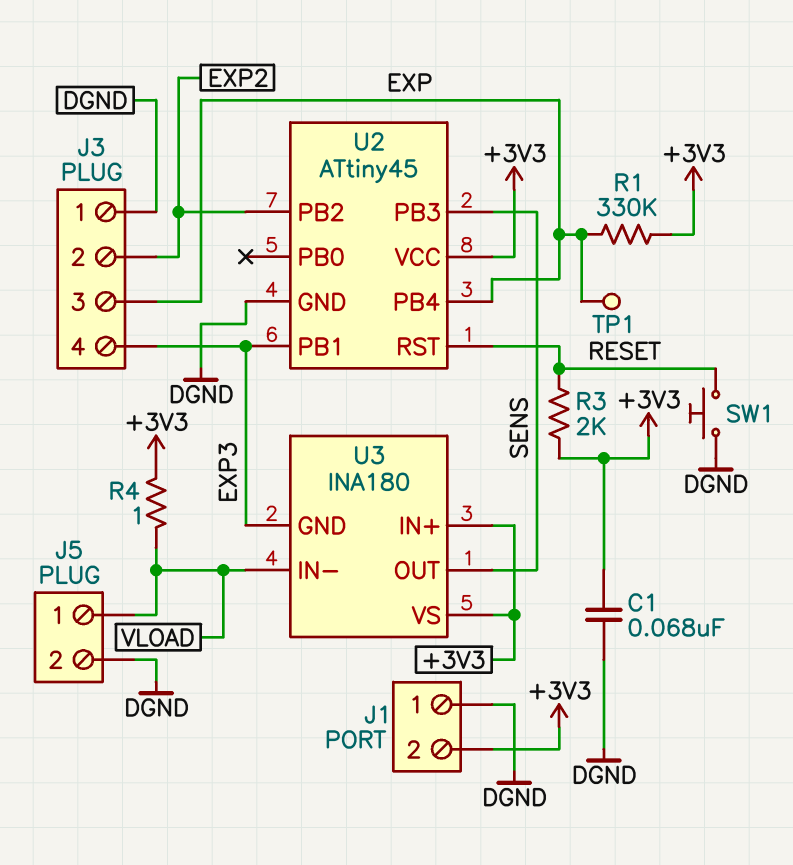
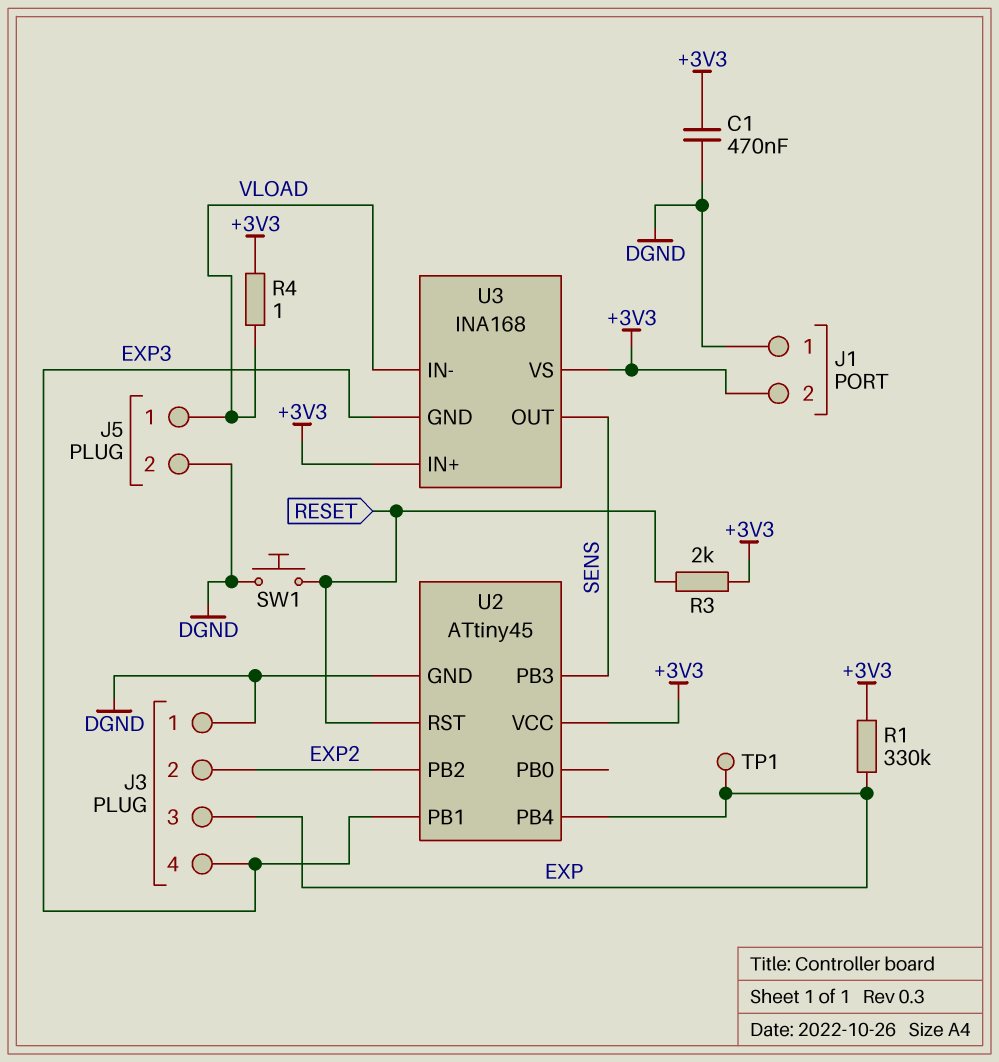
C1: 68nF (+3V3, DGND) -> 470nF (+3V3, DGND)
U3: INA180 -> INA168

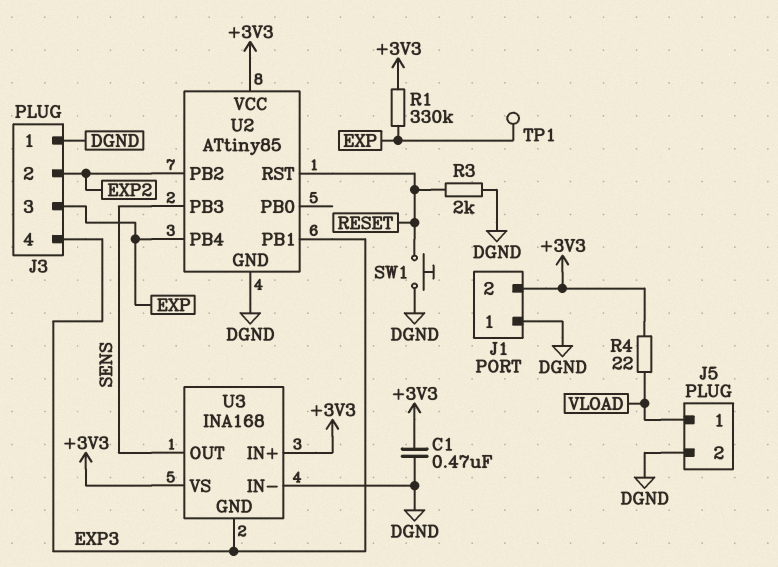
R3: 2k (+3V3, RESET) -> 2k (DGND, RESET)
R4: 1 (+3V3, VLOAD) -> 22 (+3V3, VLOAD)
U2: ATtiny45 -> ATtiny85
U3 pin IN-: VLOAD -> DGND

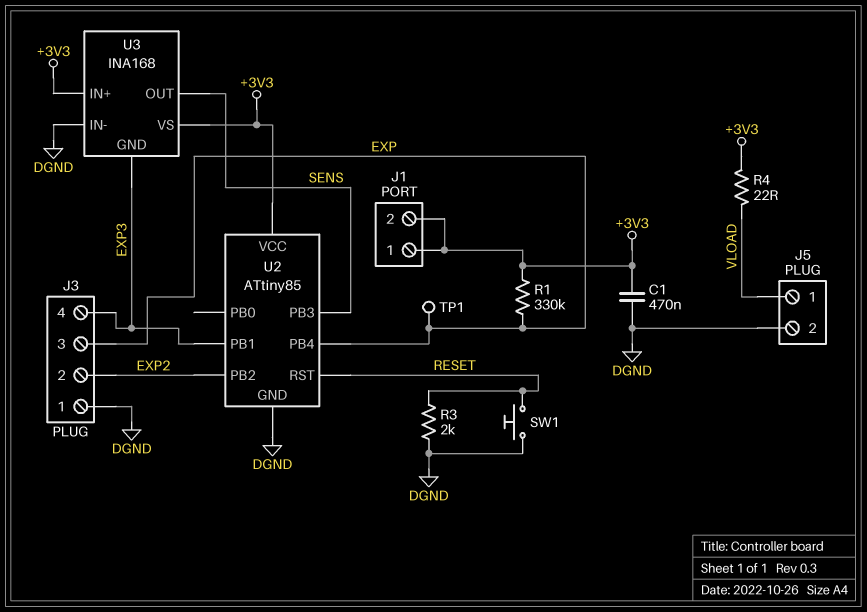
J1 pin 1: DGND -> +3V3

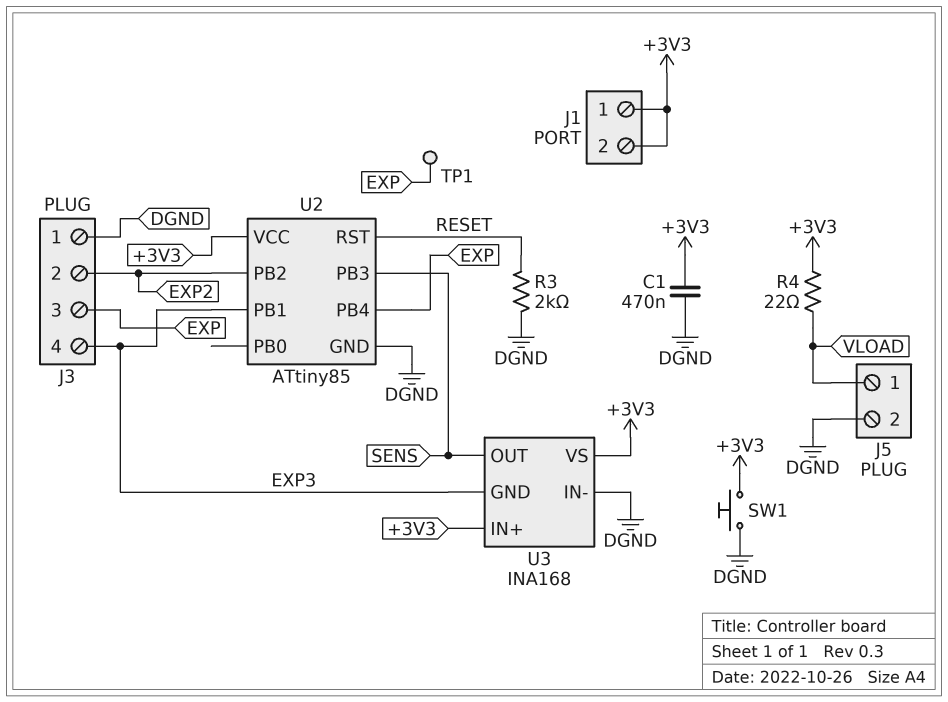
R1: 330k (+3V3, EXP) -> none
SW1: button (DGND, RESET) -> button (+3V3, DGND)

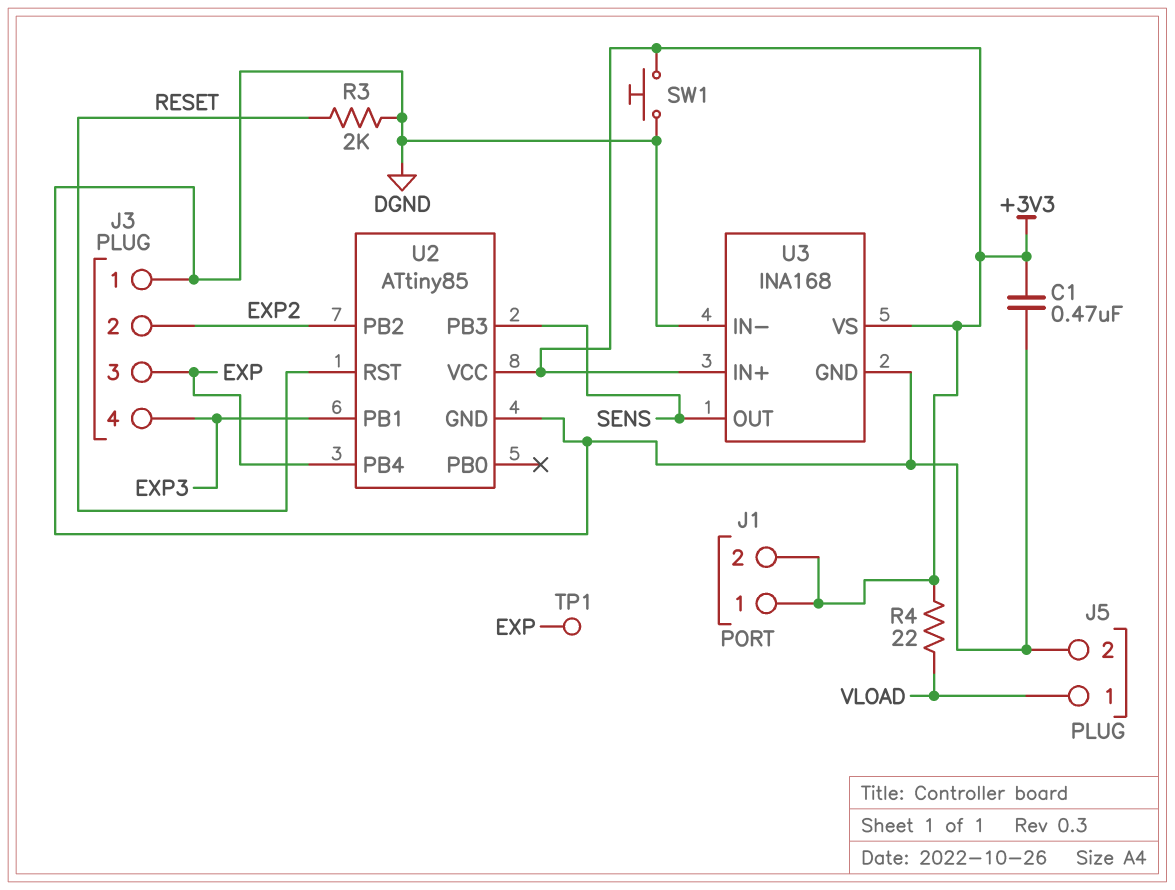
U3 pin GND: EXP3 -> DGND

